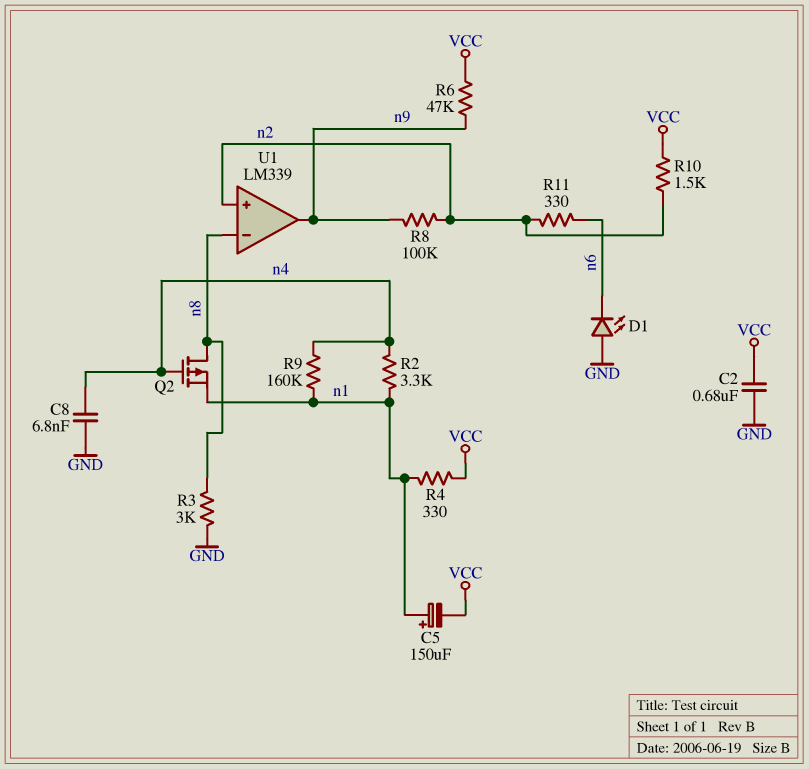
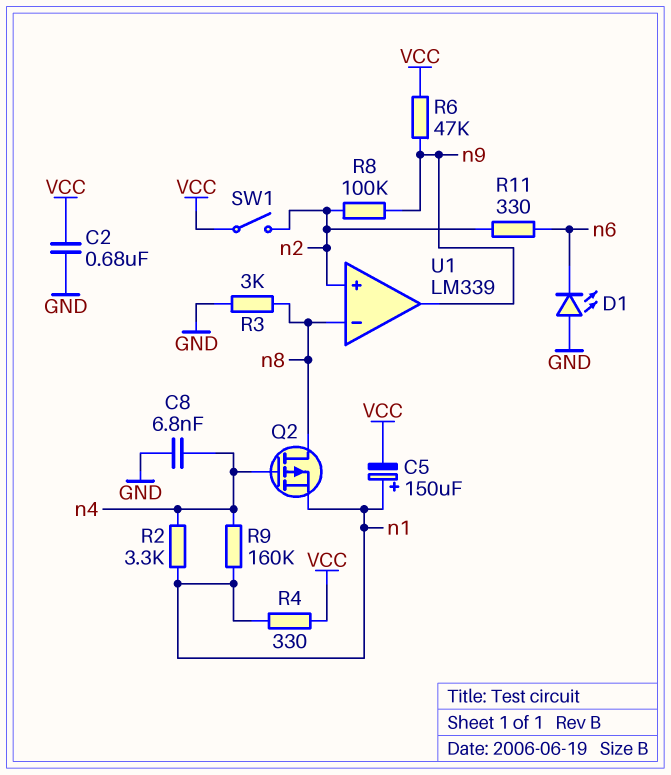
R10: 1.5k (VCC, n2) -> none
SW1: none -> switch (VCC, n2)

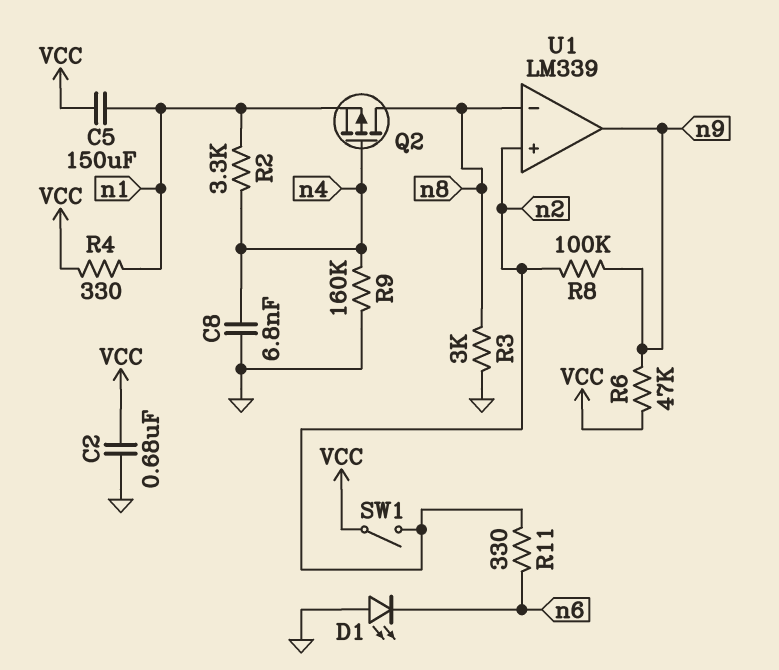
C5: 150uF (plus n1, minus VCC) -> 150uF (VCC, n1)
R9: 160k (n1, n4) -> 160k (GND, n4)

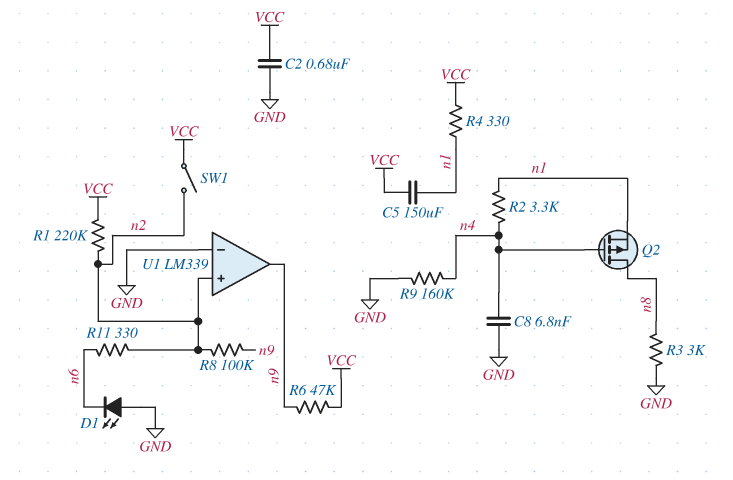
R1: none -> 220k (VCC, n2)
U1 pin in-: n8 -> GND

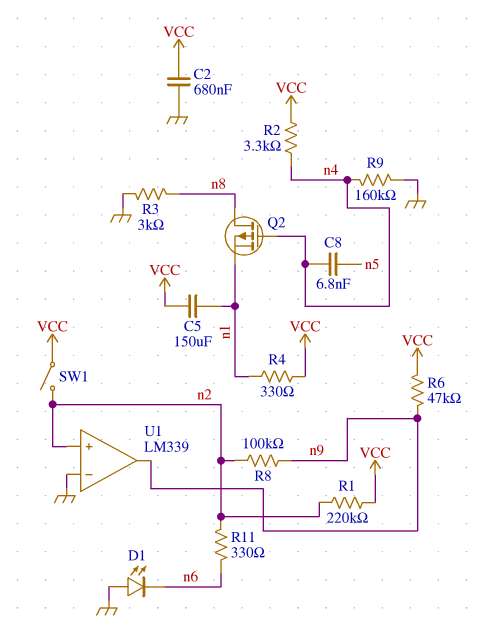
C8: 6.8nF (GND, n4) -> 6.8nF (n4, n5)
R2: 3.3k (n1, n4) -> 3.3k (VCC, n4)

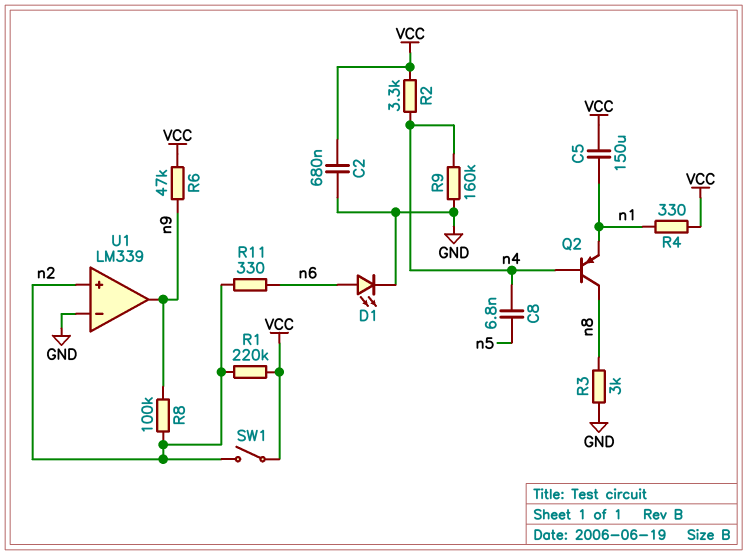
D1: LED (A GND, K n6) -> LED (A n6, K GND)
Q2: PMOS (G n4, D n8, S n1) -> PNP (B n4, C n8, E n1)

